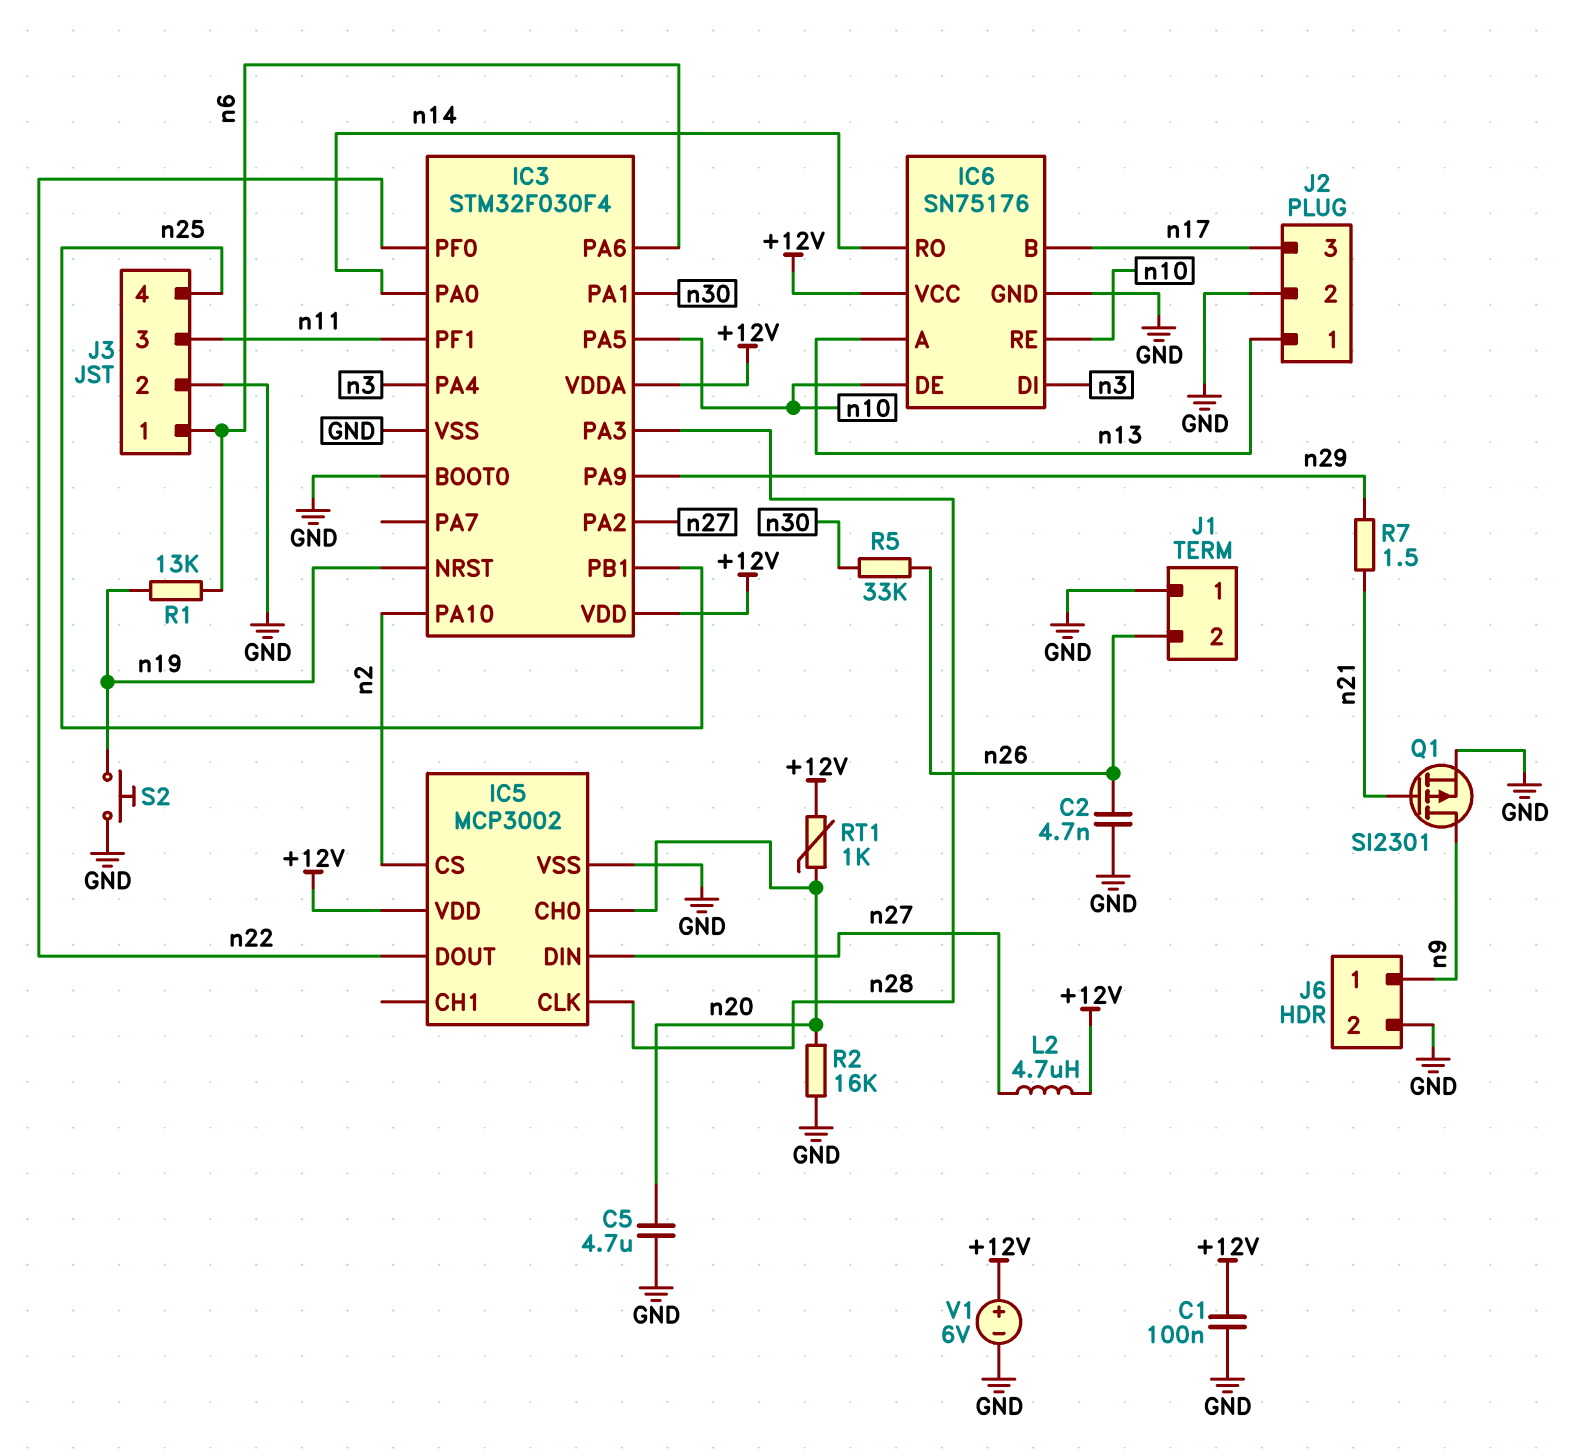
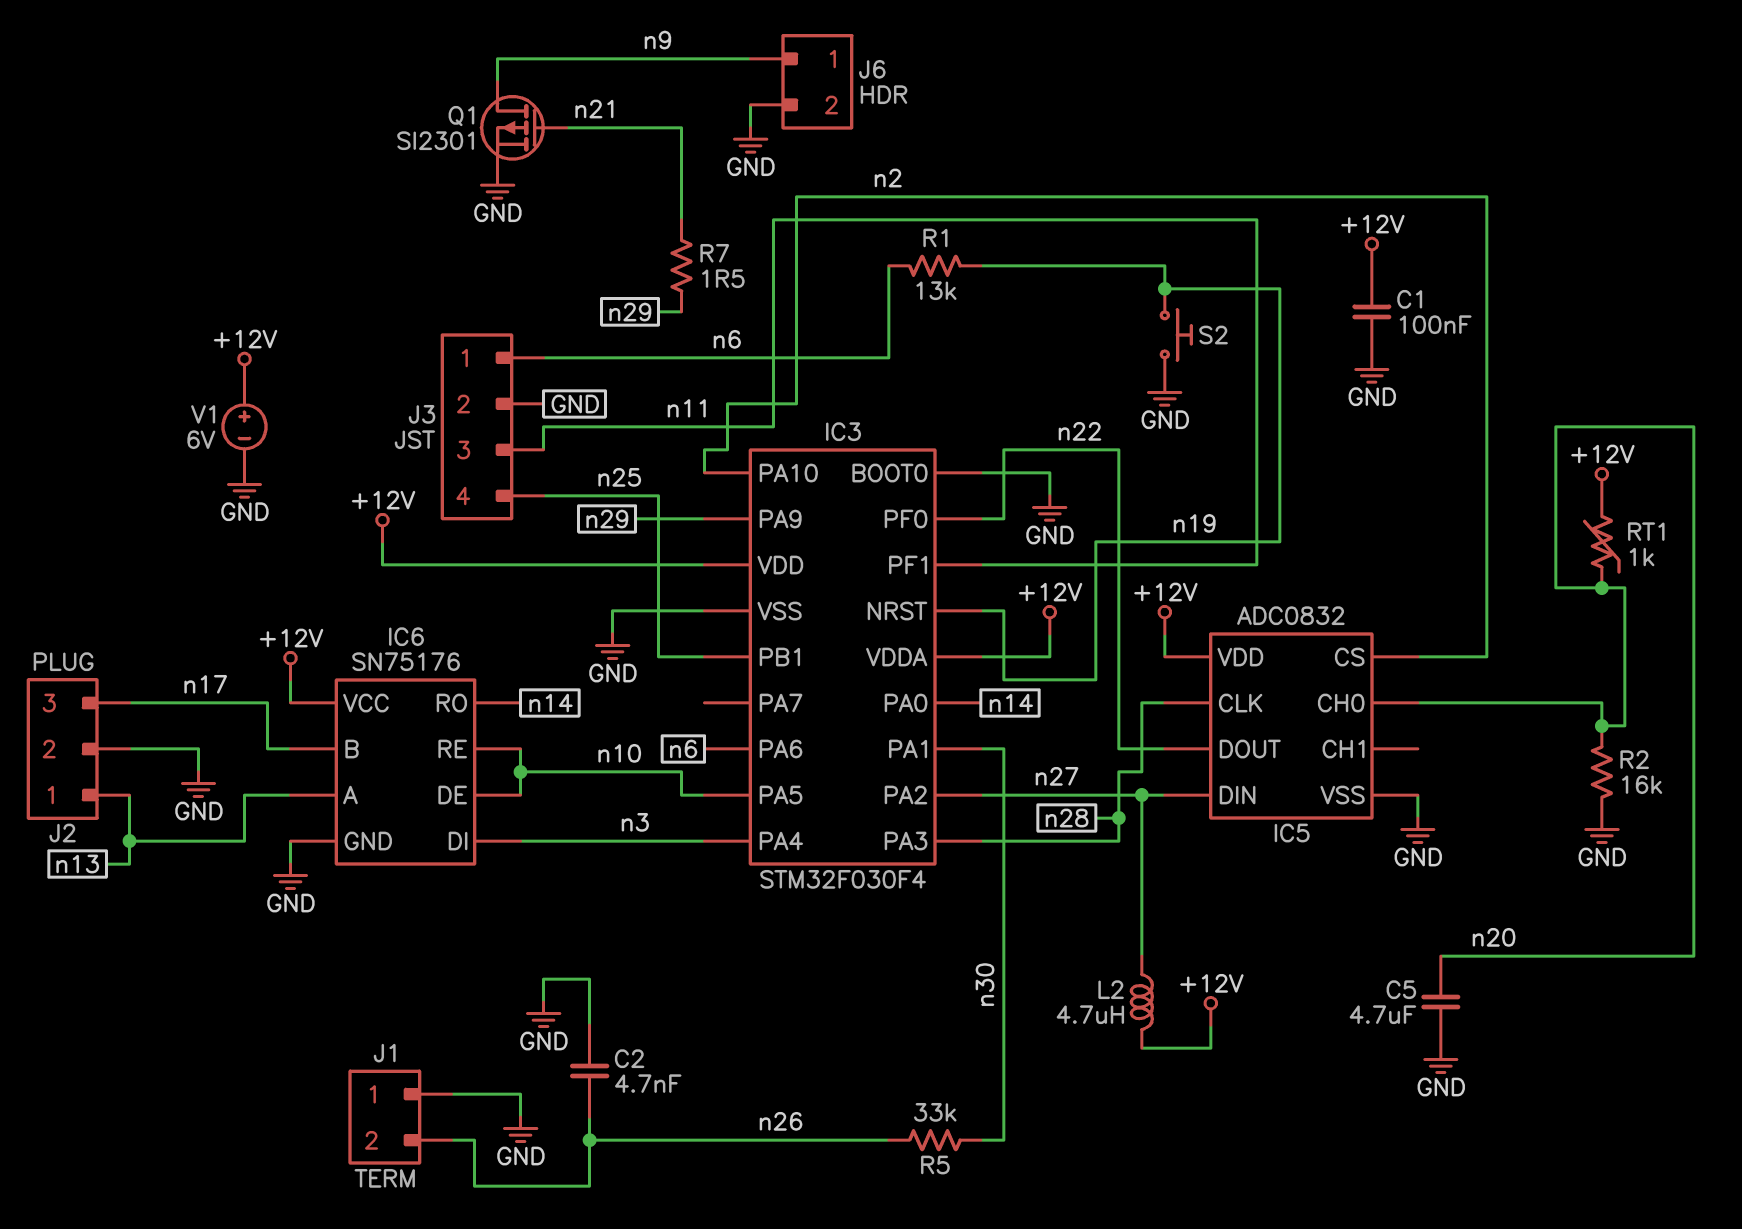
IC5: MCP3002 -> ADC0832

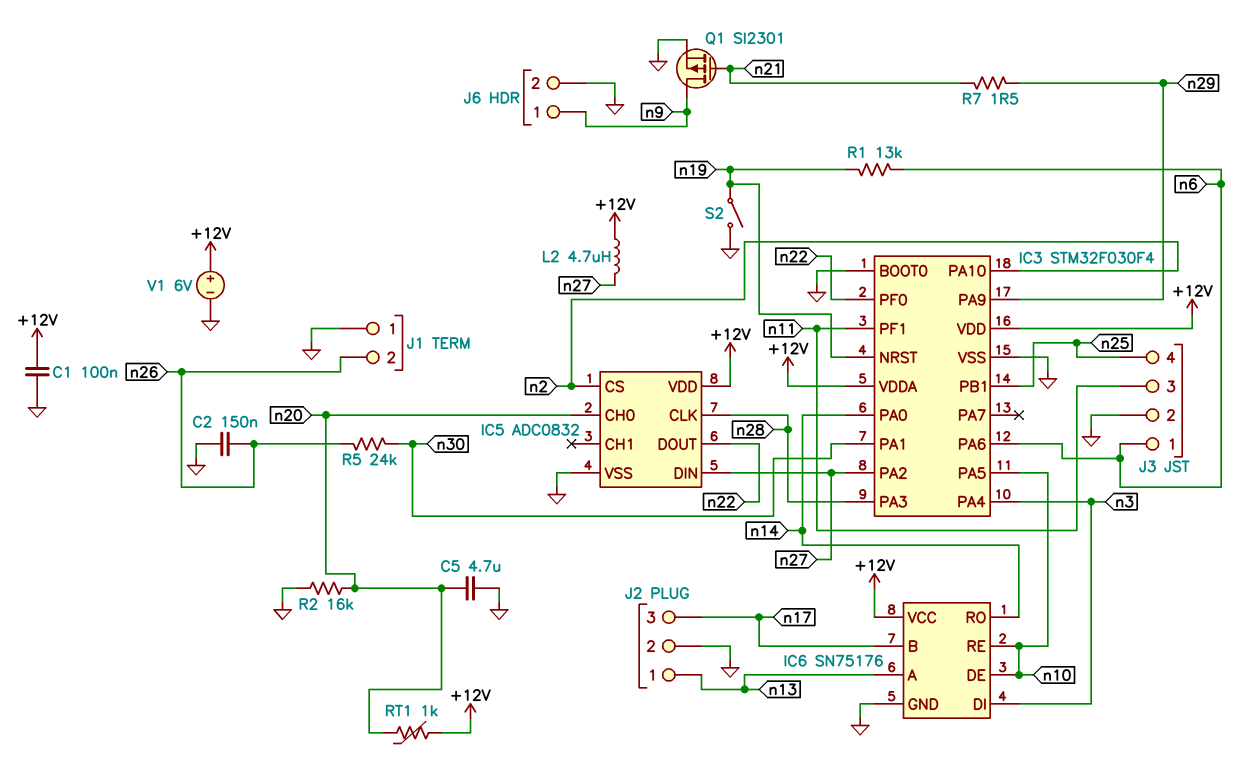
C2: 4.7nF (GND, n26) -> 150nF (GND, n26)
R5: 33k (n26, n30) -> 24k (n26, n30)
S2: button (GND, n19) -> switch (GND, n19)

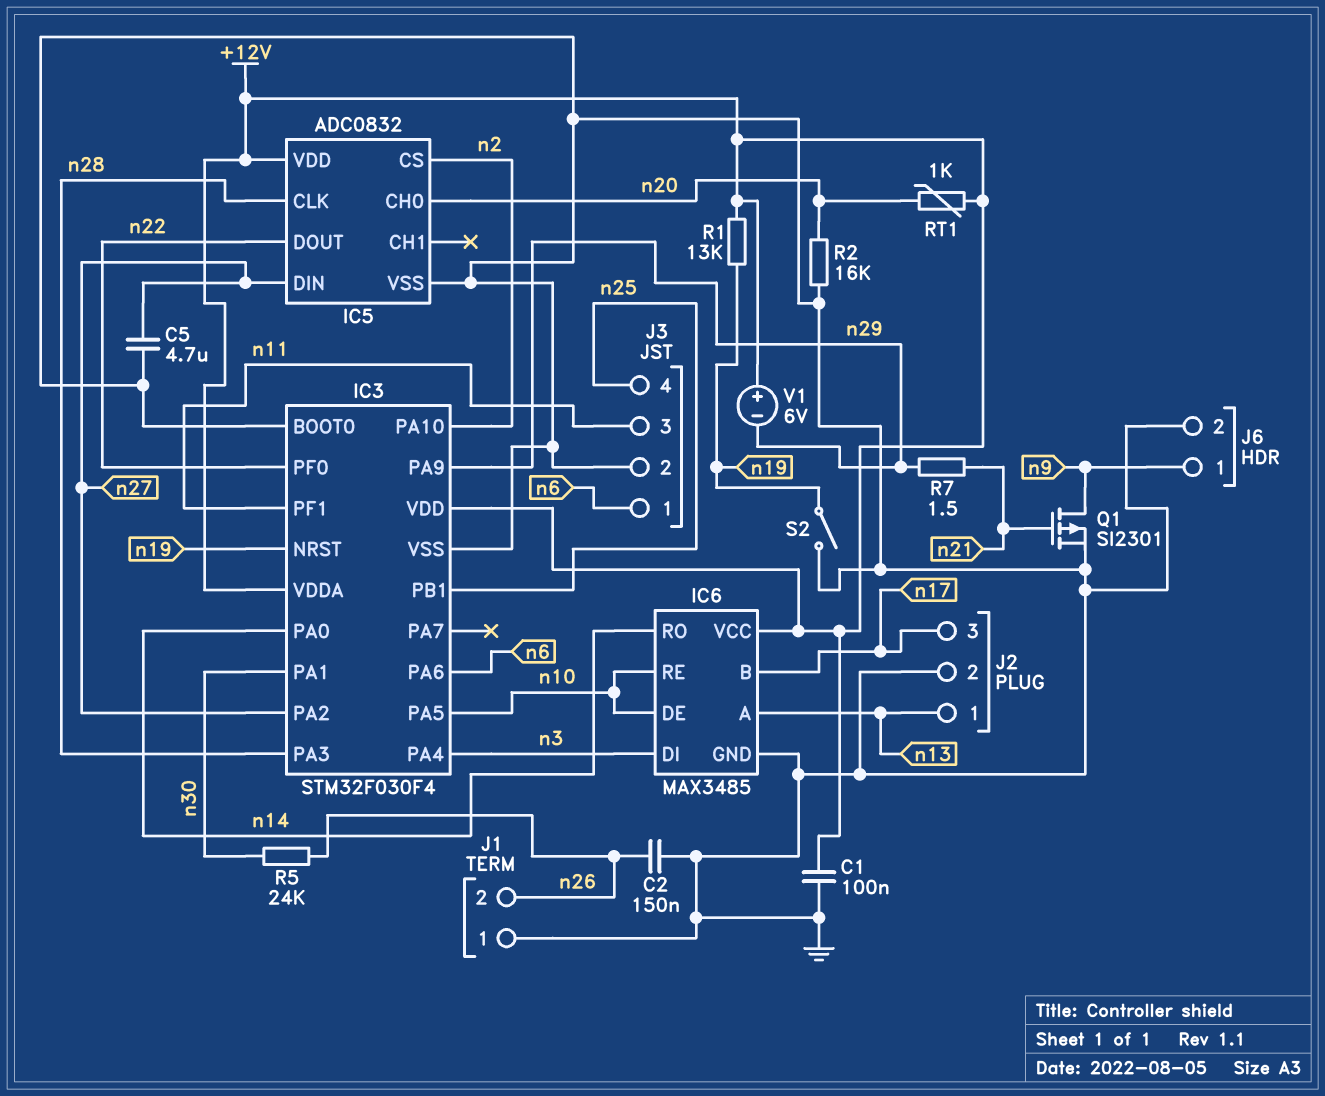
C5: 4.7uF (GND, n20) -> 4.7uF (GND, n27)
IC6: SN75176 -> MAX3485
L2: 4.7uH (+12V, n27) -> none
R1: 13k (n6, n19) -> 13k (+12V, n19)
V1: 6V (plus +12V, minus GND) -> 6V (plus +12V, minus n29)

